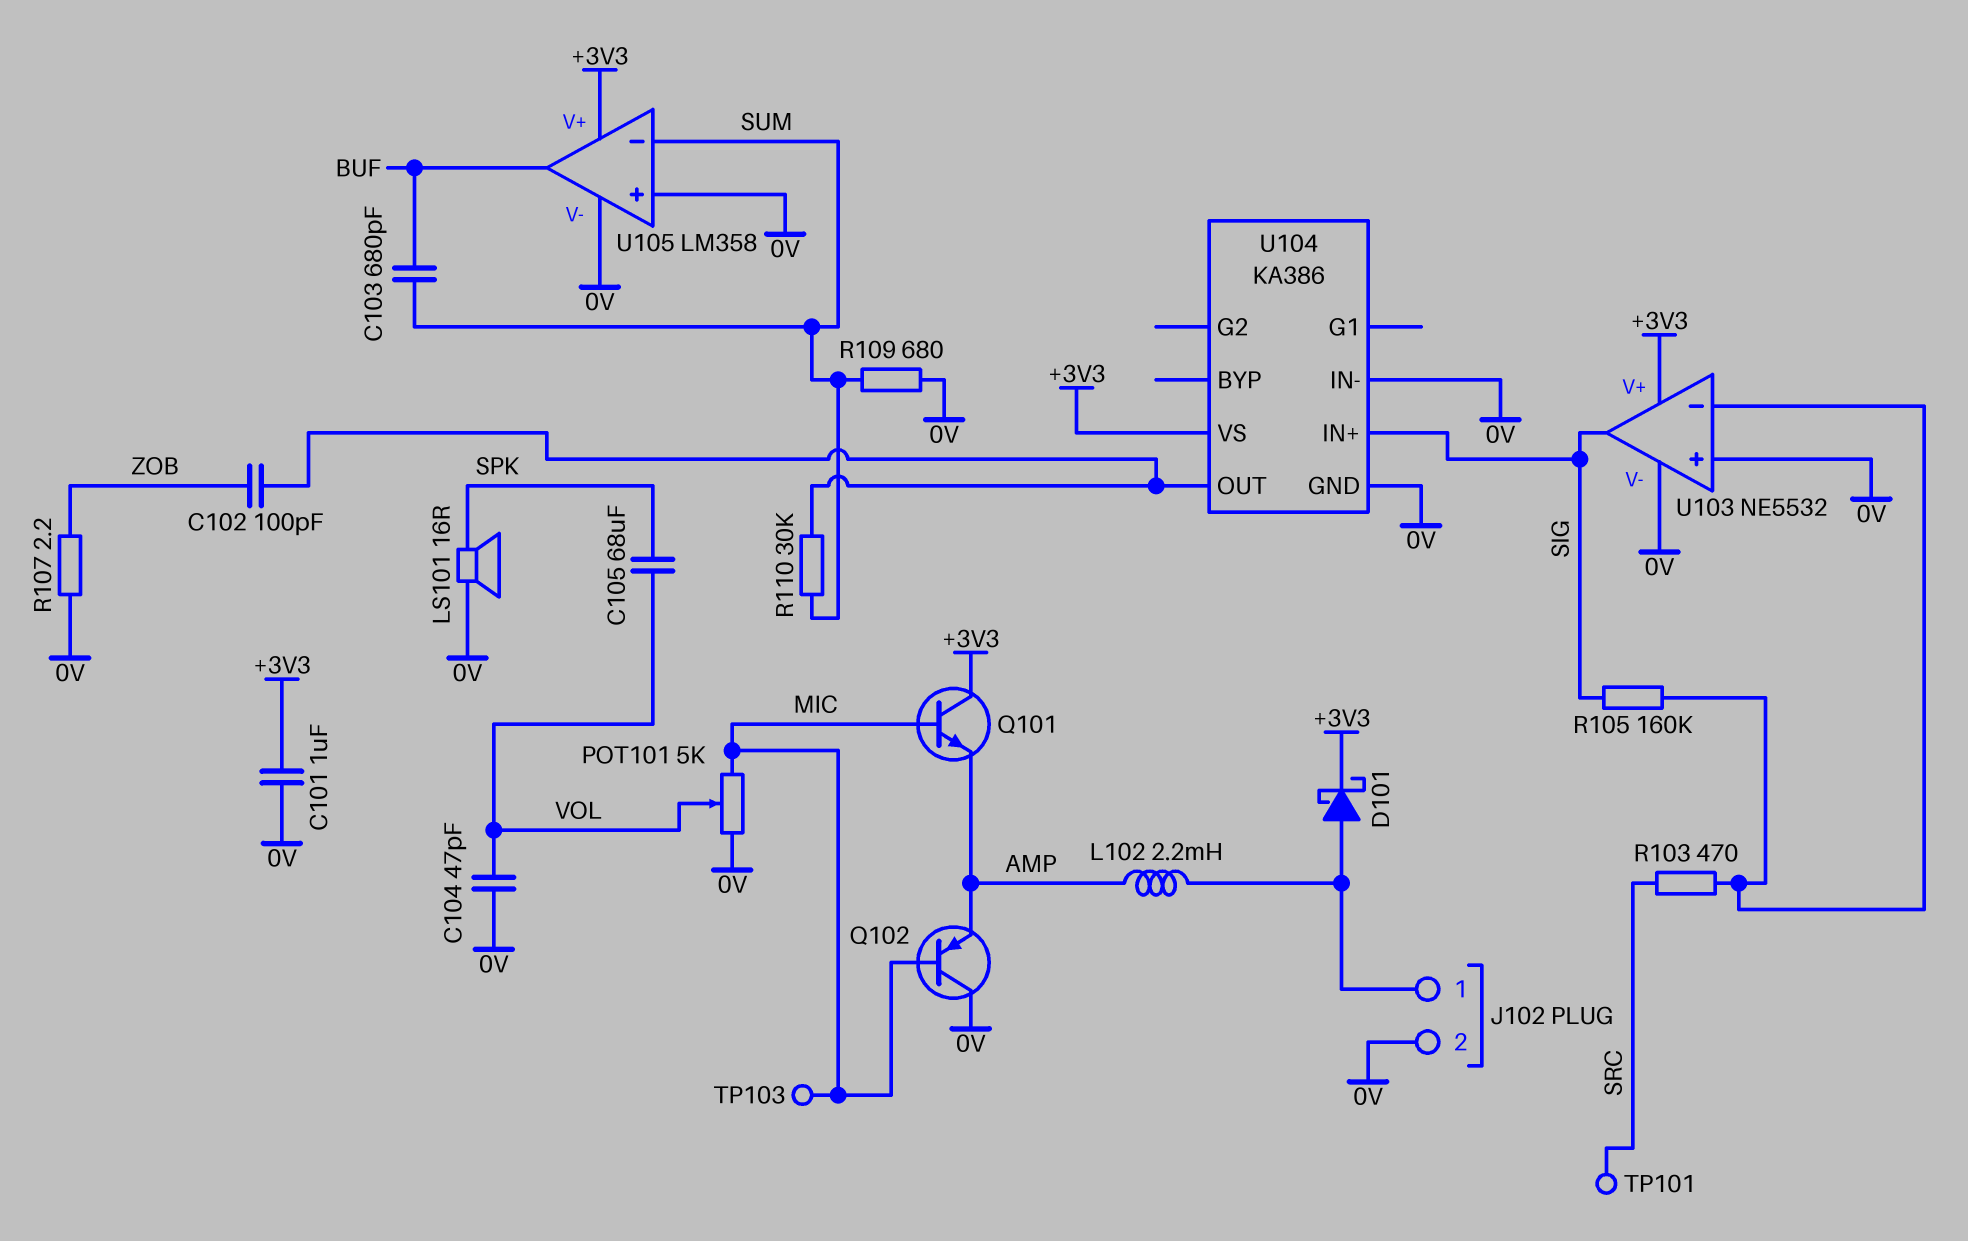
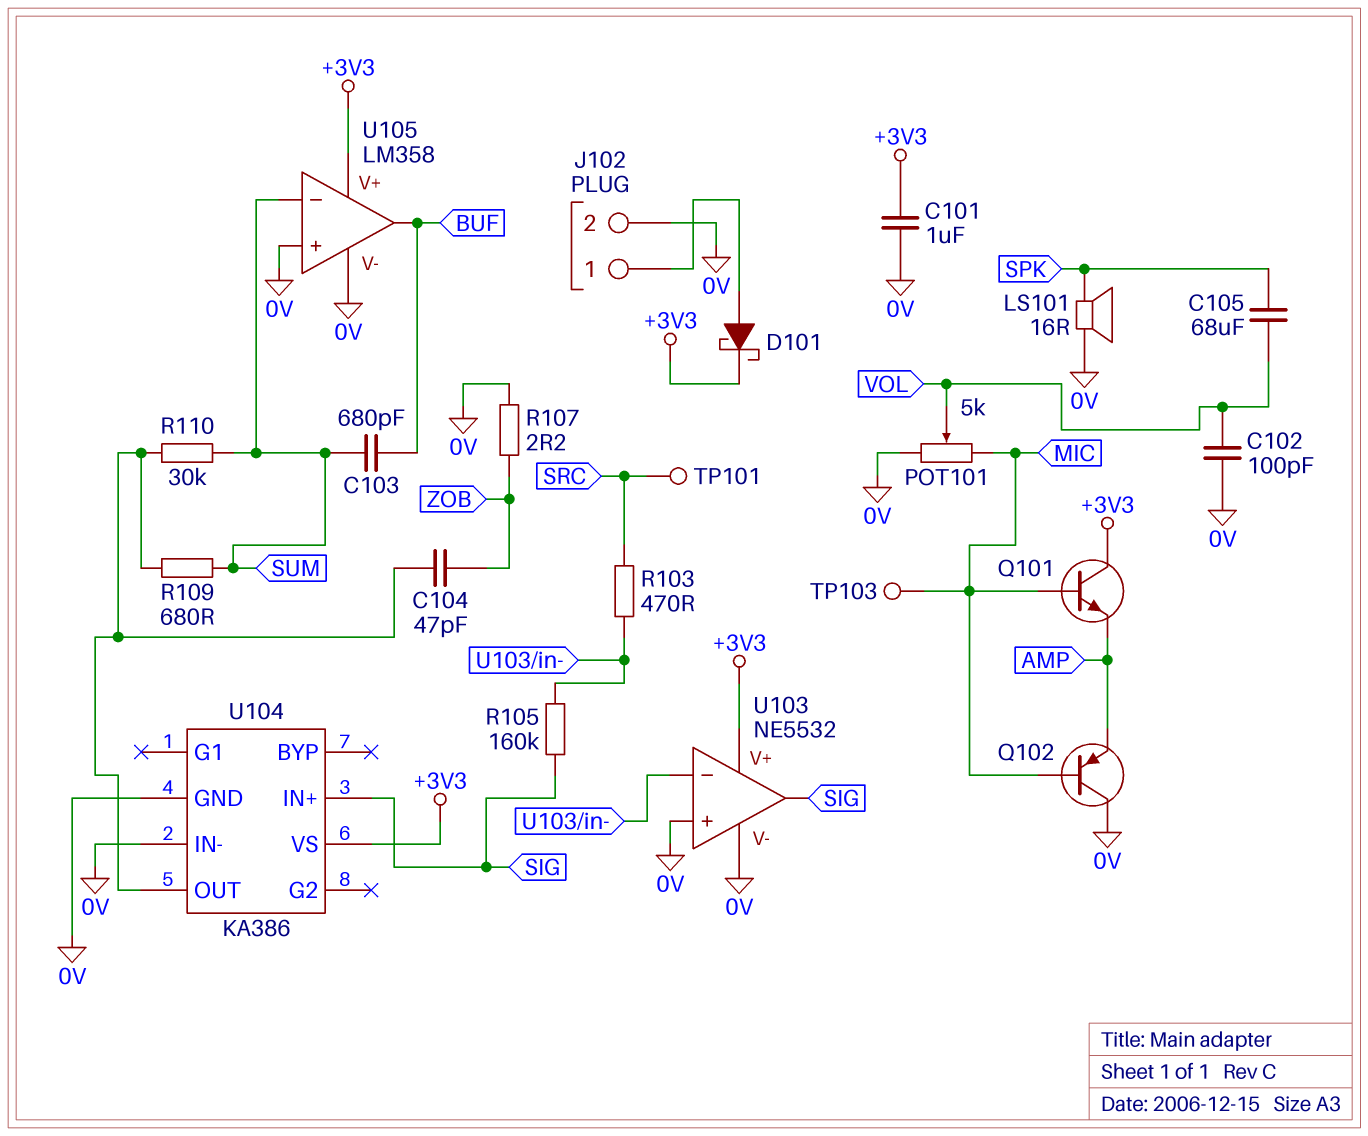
C102: 100pF (U104/OUT, ZOB) -> 100pF (0V, VOL)
C104: 47pF (0V, VOL) -> 47pF (U104/OUT, ZOB)
L102: 2.2mH (AMP, J102/1) -> none
R109: 680 (0V, SUM) -> 680 (SUM, U104/OUT)

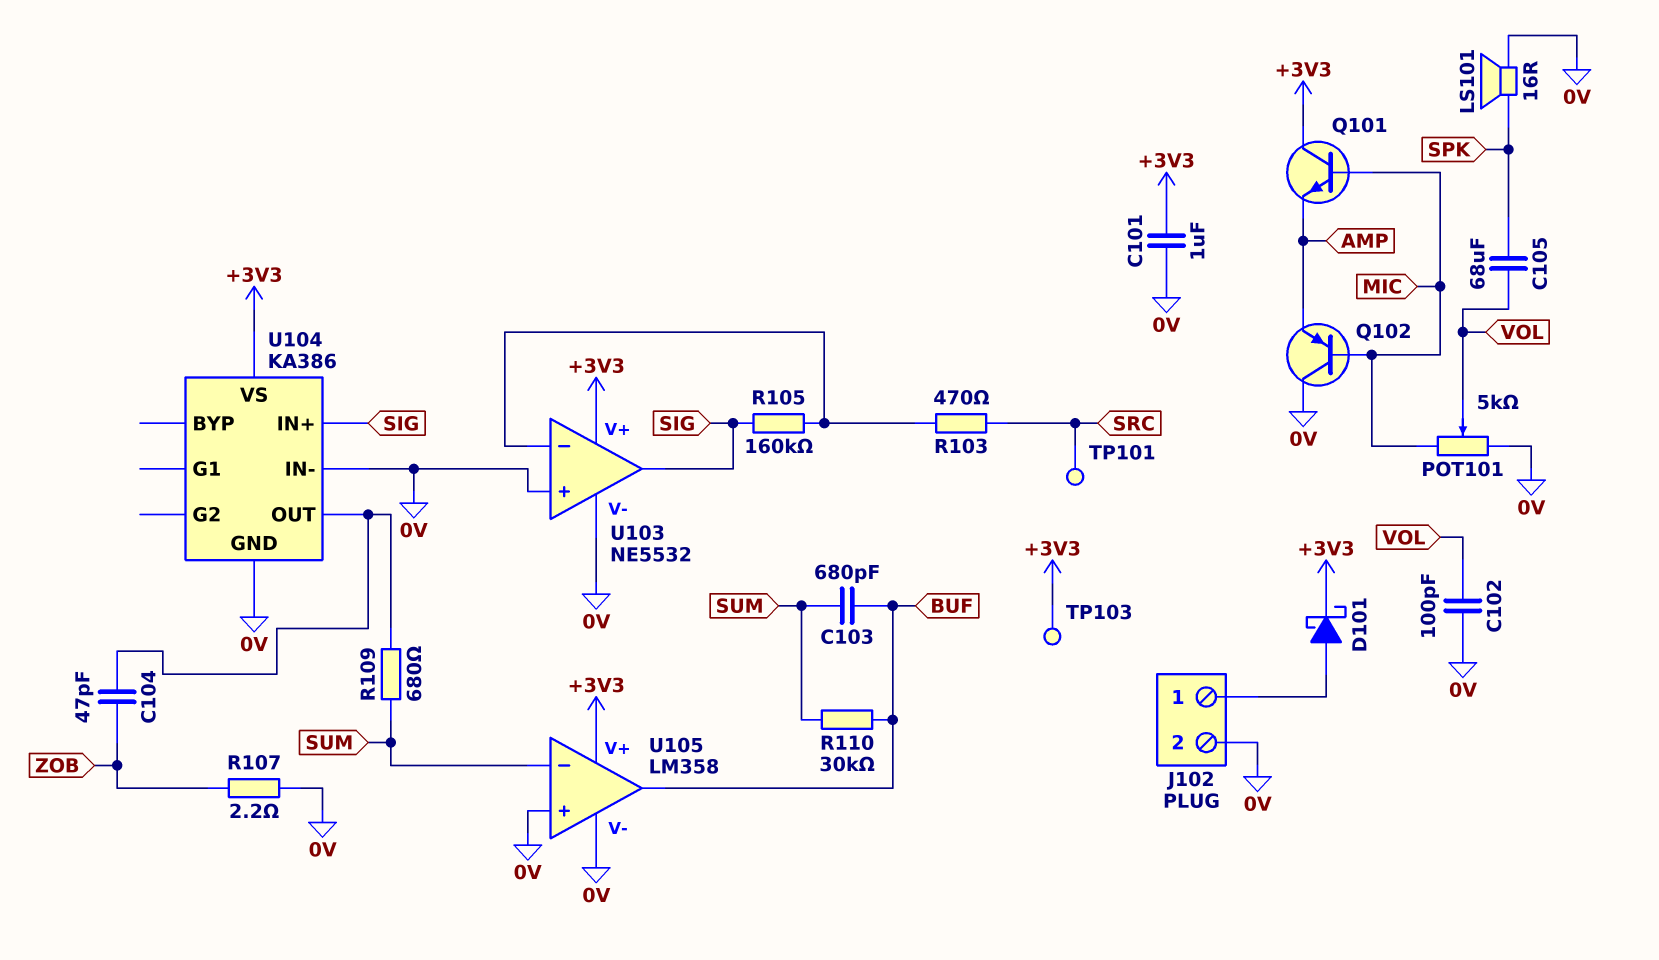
R110: 30k (SUM, U104/OUT) -> 30k (BUF, SUM)
TP103: test point (MIC) -> test point (+3V3)

